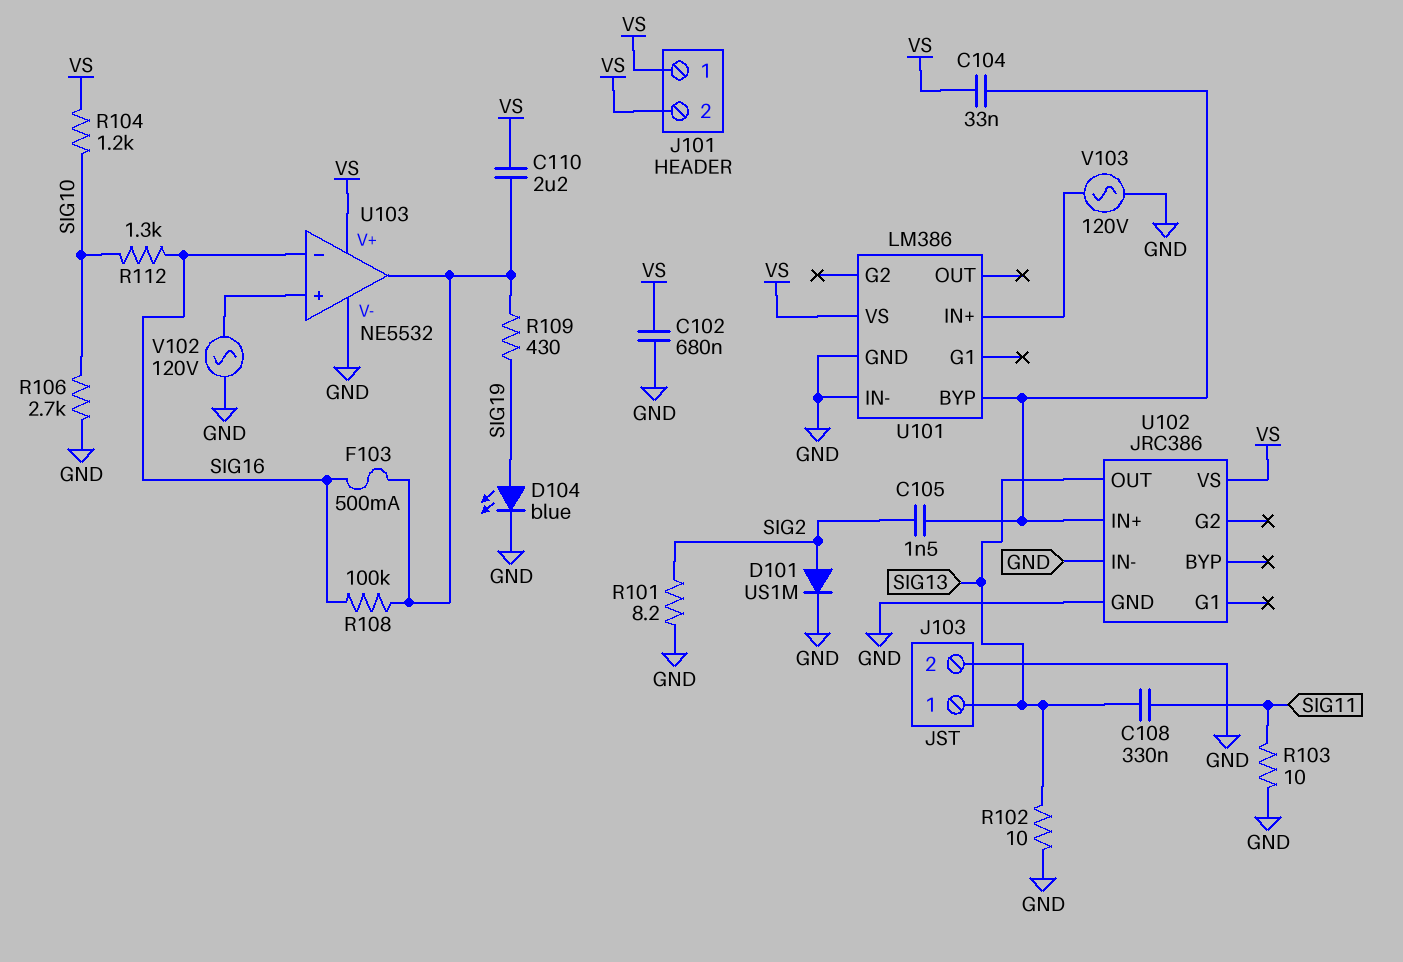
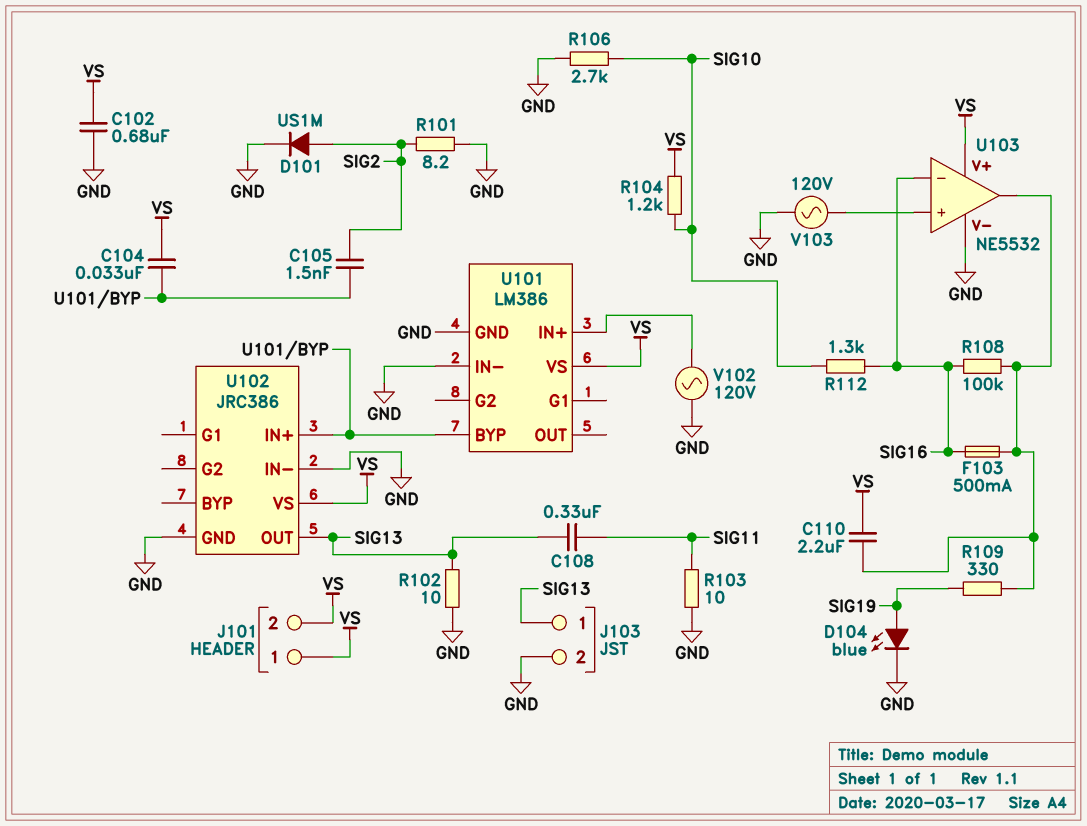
R109: 430 (SIG19, U103/out) -> 330 (SIG19, U103/out)
V102: AC 120V (GND, U103/in+) -> AC 120V (GND, U101/IN+)
V103: AC 120V (GND, U101/IN+) -> AC 120V (GND, U103/in+)

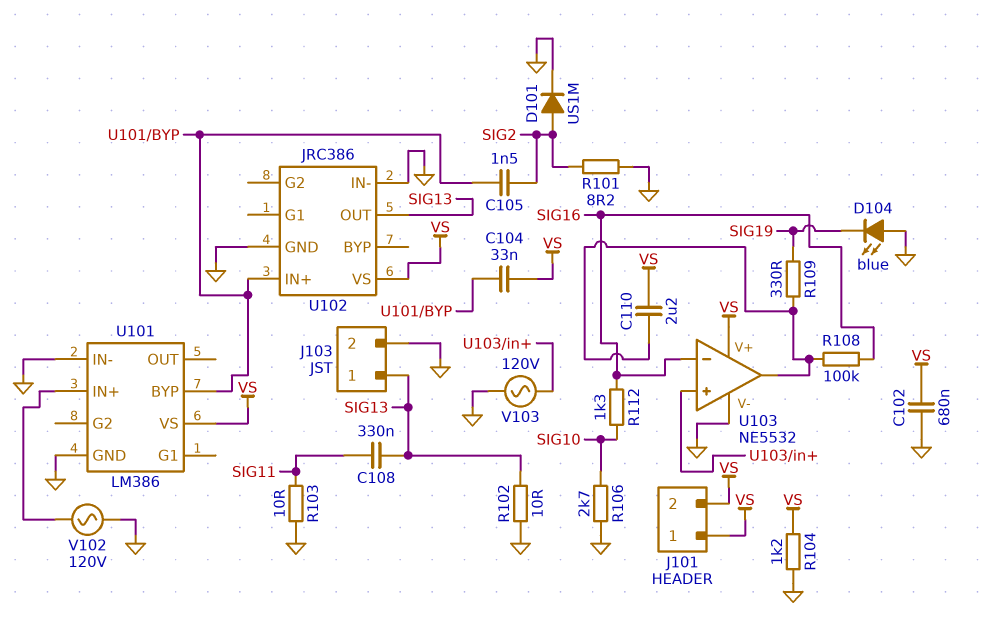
D104: LED blue (A SIG19, K GND) -> LED blue (A GND, K SIG19)
F103: 500mA (SIG16, U103/out) -> none
R104: 1.2k (SIG10, VS) -> 1.2k (GND, VS)

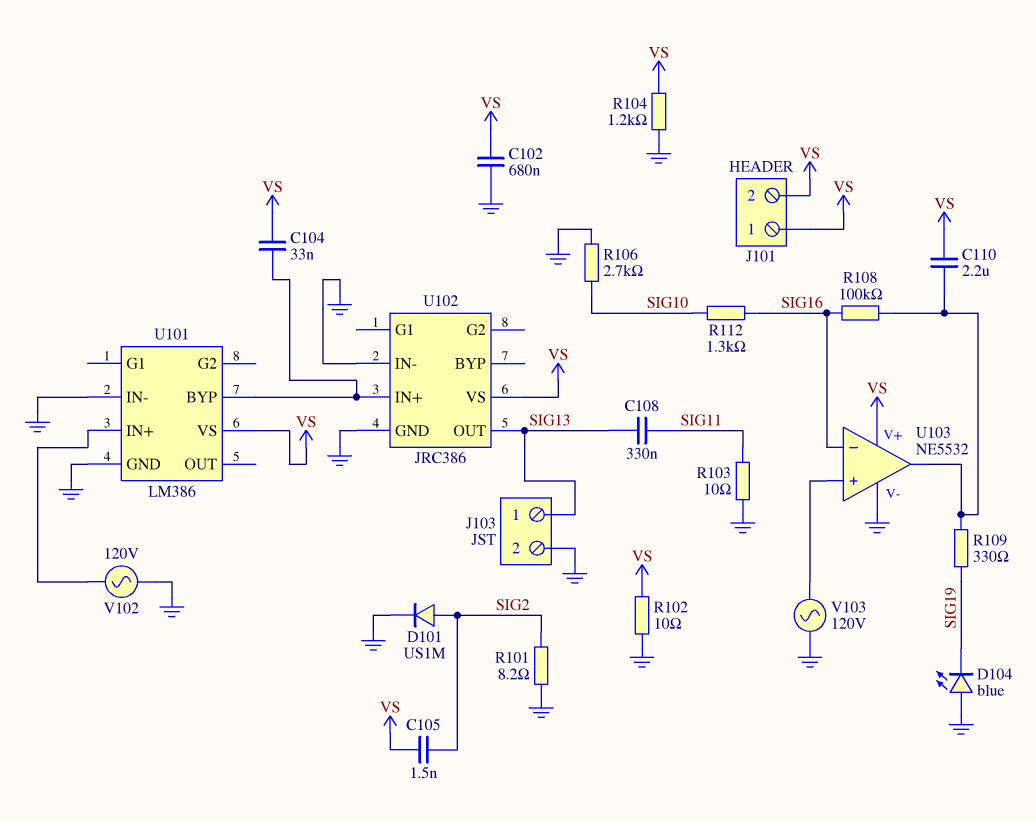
C105: 1.5nF (SIG2, U101/BYP) -> 1.5nF (SIG2, VS)
R102: 10 (GND, SIG13) -> 10 (GND, VS)

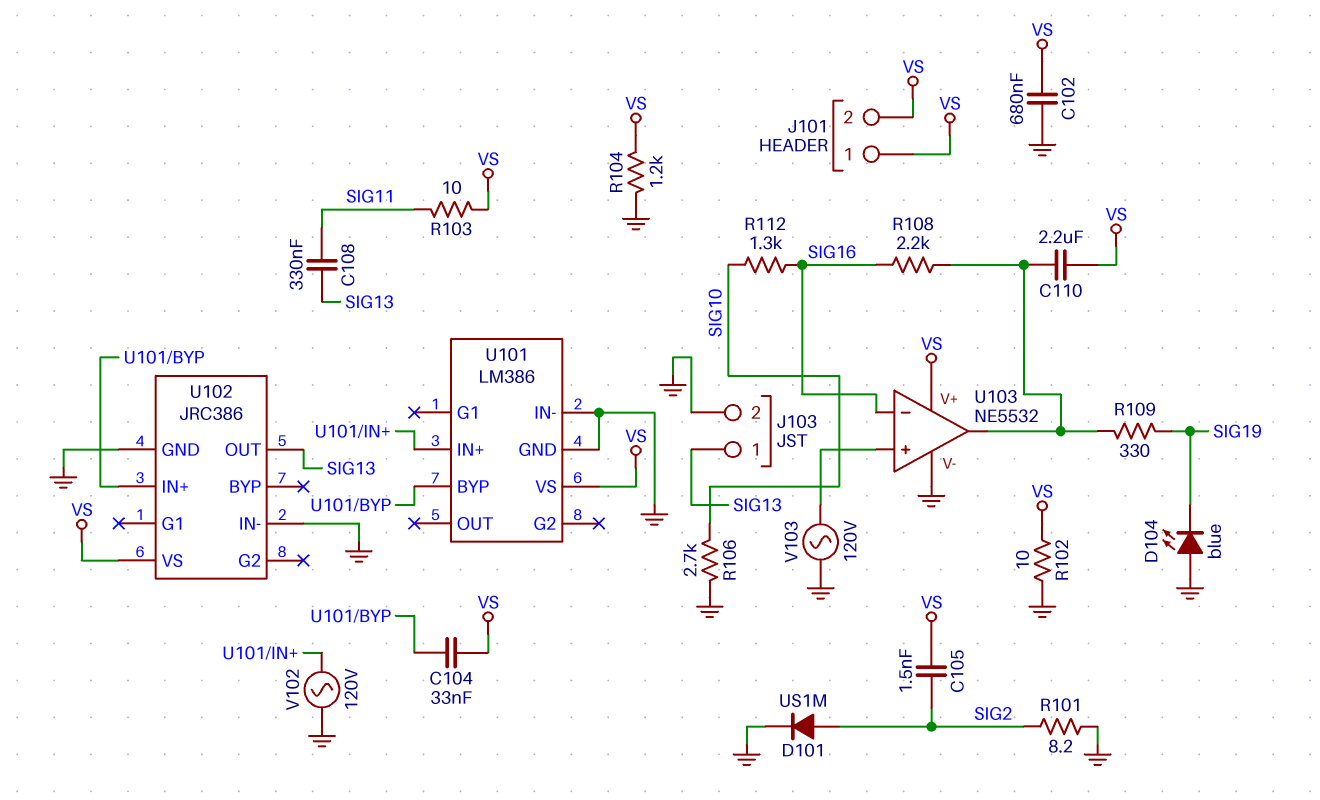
R103: 10 (GND, SIG11) -> 10 (SIG11, VS)
R108: 100k (SIG16, U103/out) -> 2.2k (SIG16, U103/out)

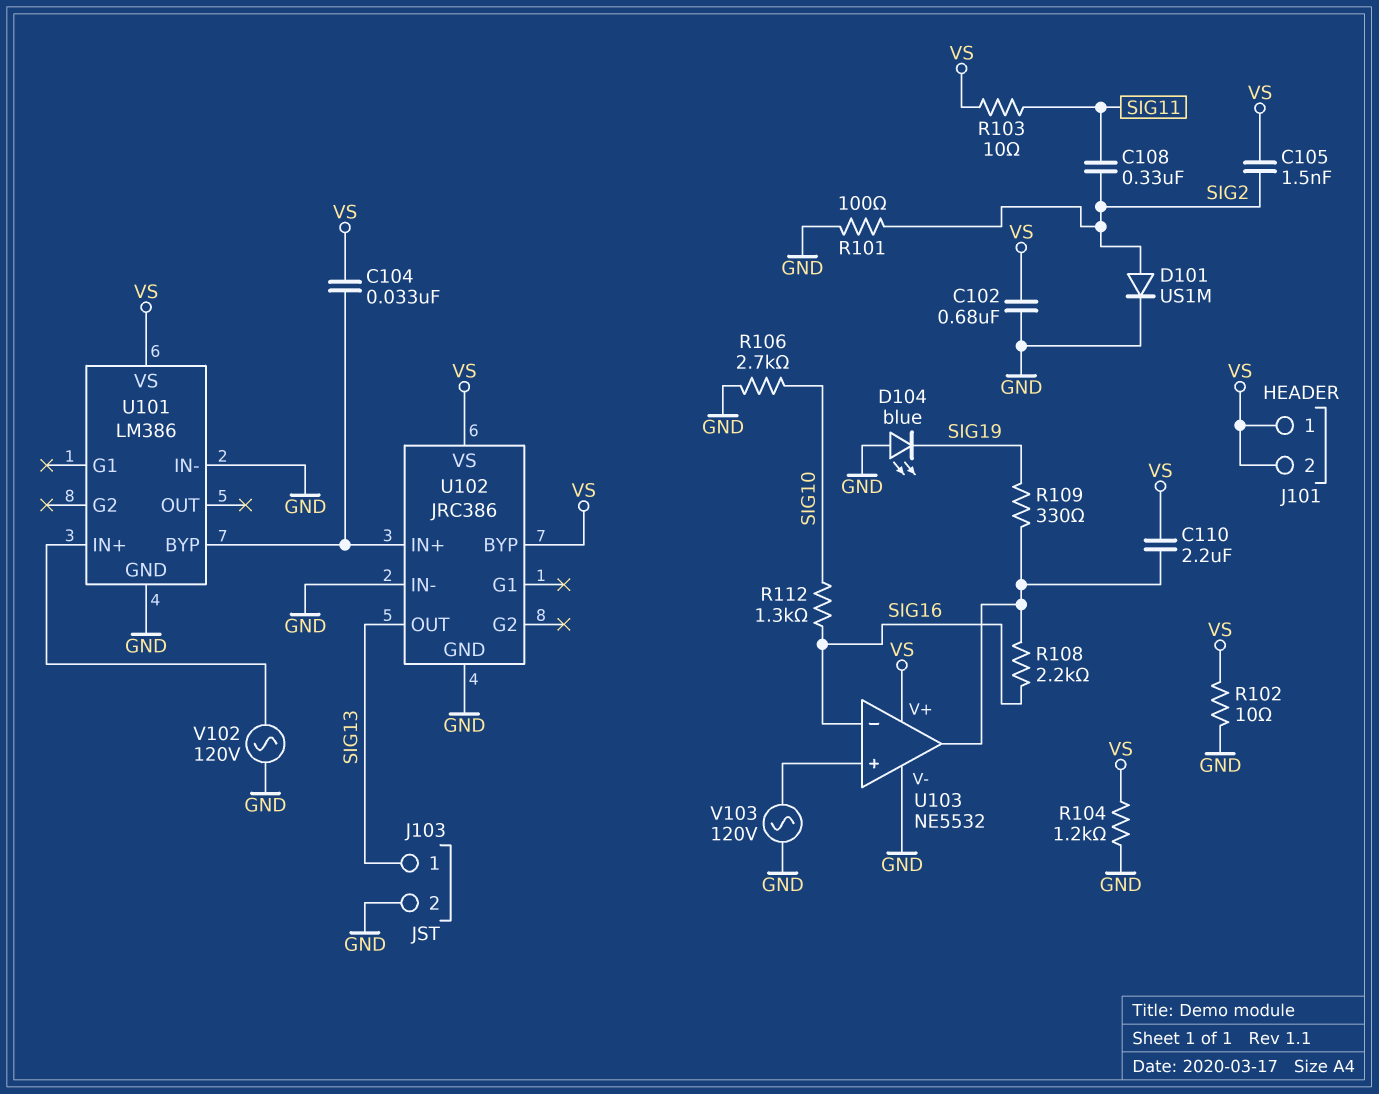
C108: 330nF (SIG11, SIG13) -> 330nF (SIG2, SIG11)
R101: 8.2 (GND, SIG2) -> 100 (GND, SIG2)
U102 pin BYP: none -> VS

